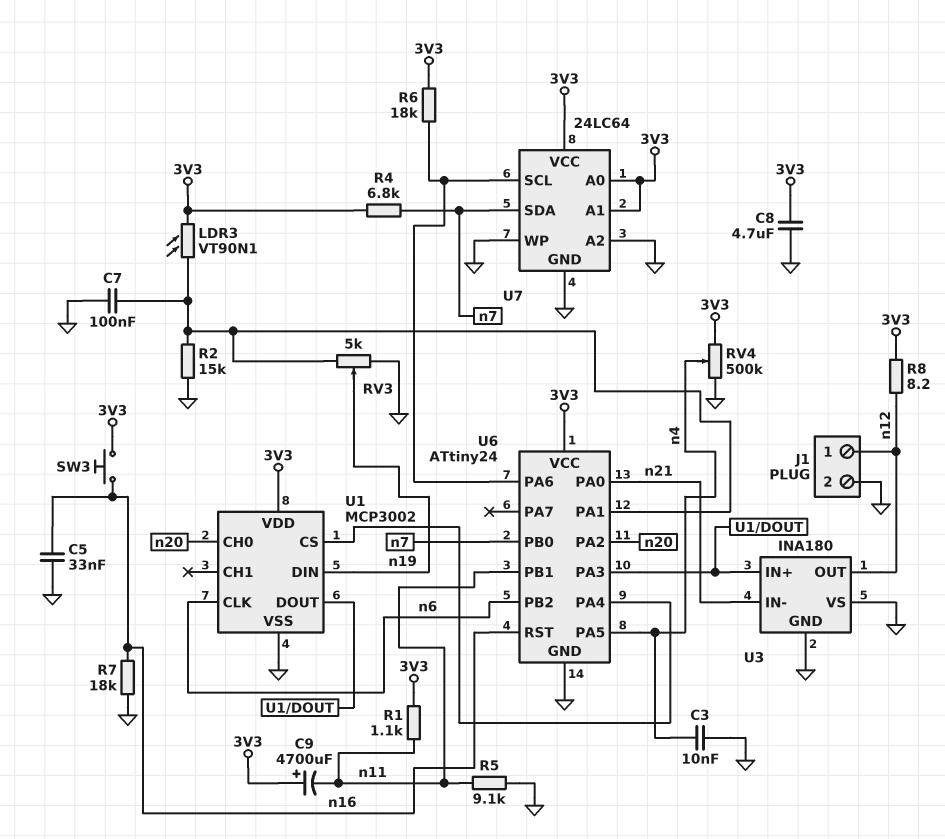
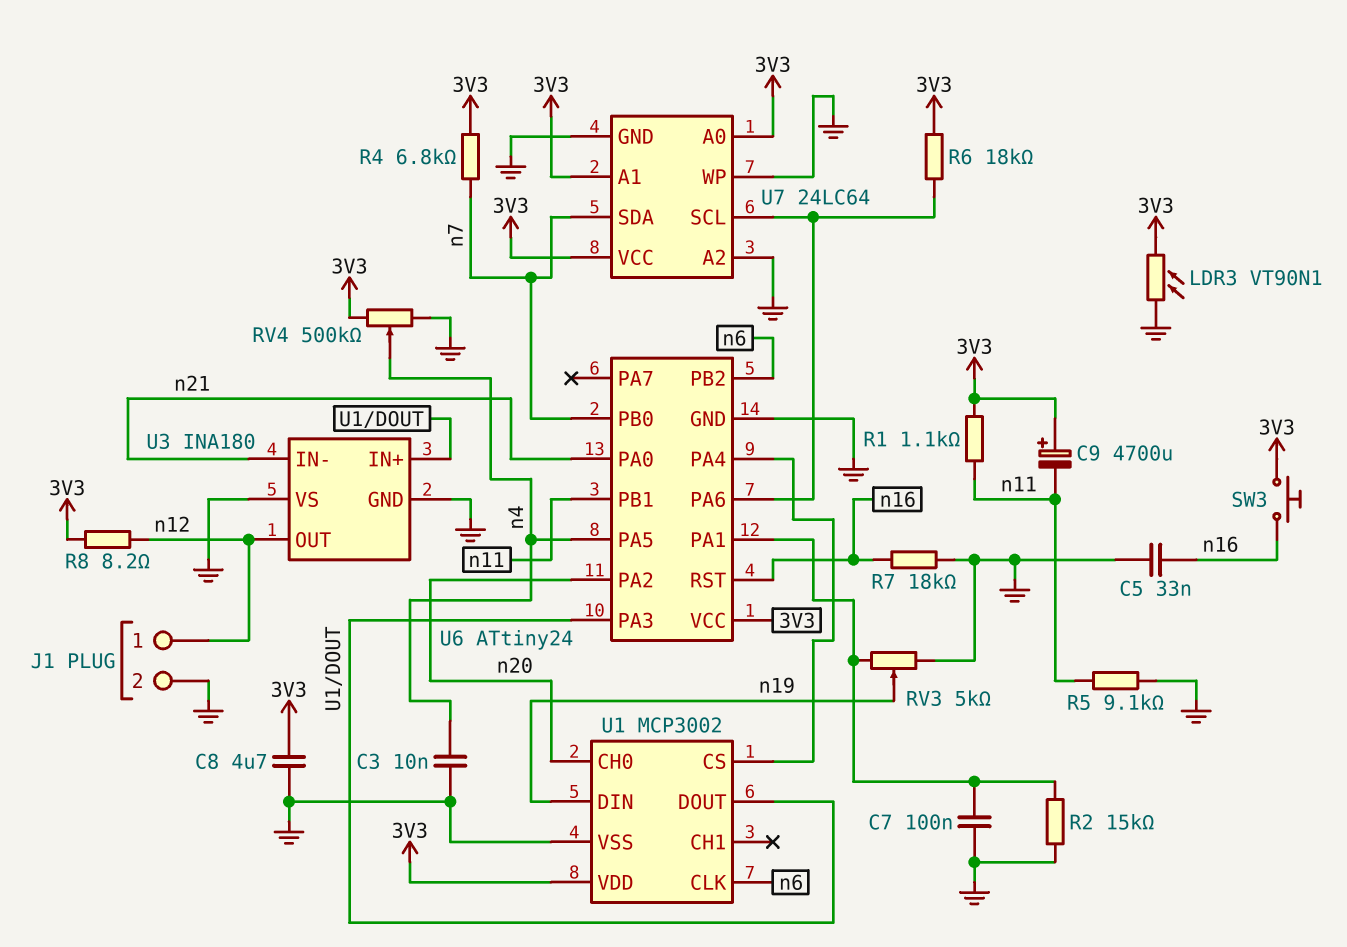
LDR3: VT90N1 (3V3, U6/PA1) -> VT90N1 (3V3, GND)

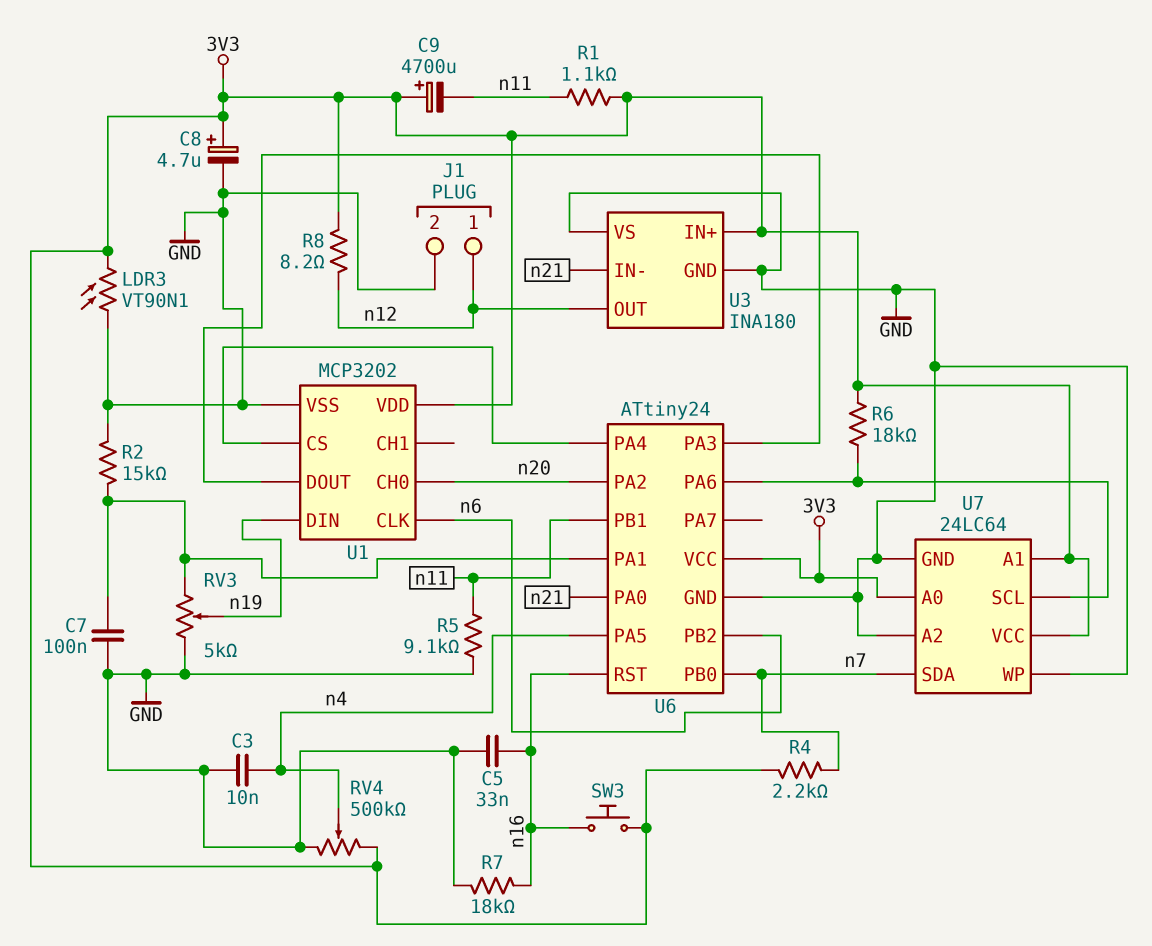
C8: 4.7uF (3V3, GND) -> 4.7uF (plus 3V3, minus GND)
R4: 6.8k (3V3, n7) -> 2.2k (3V3, n7)
U1: MCP3002 -> MCP3202
U3 pin IN+: U1/DOUT -> 3V3

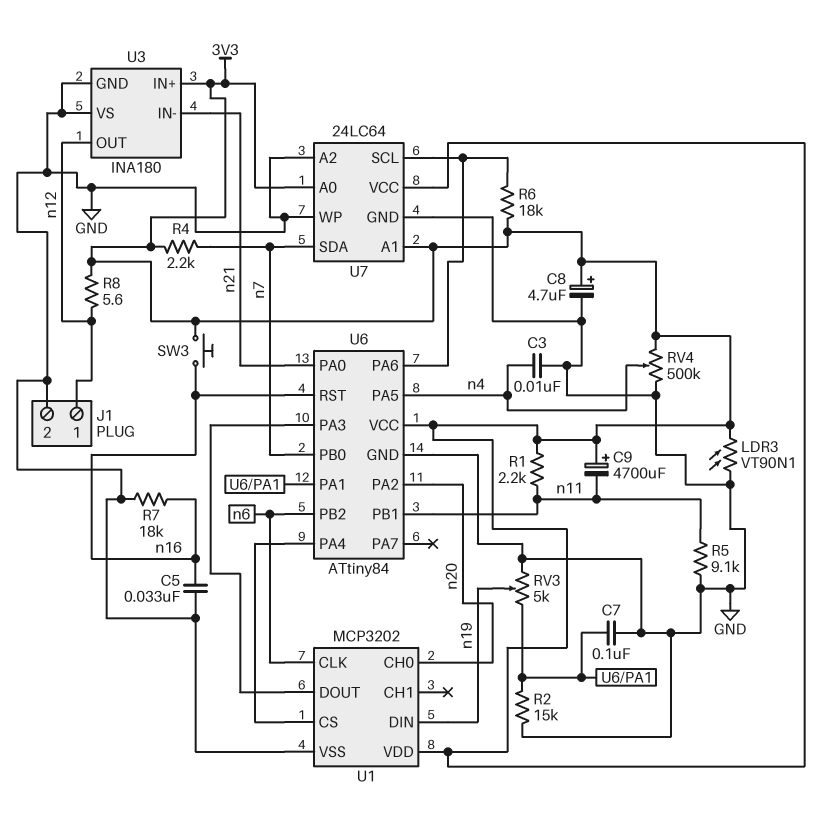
R1: 1.1k (3V3, n11) -> 2.2k (3V3, n11)
R8: 8.2 (3V3, n12) -> 5.6 (3V3, n12)
U6: ATtiny24 -> ATtiny84

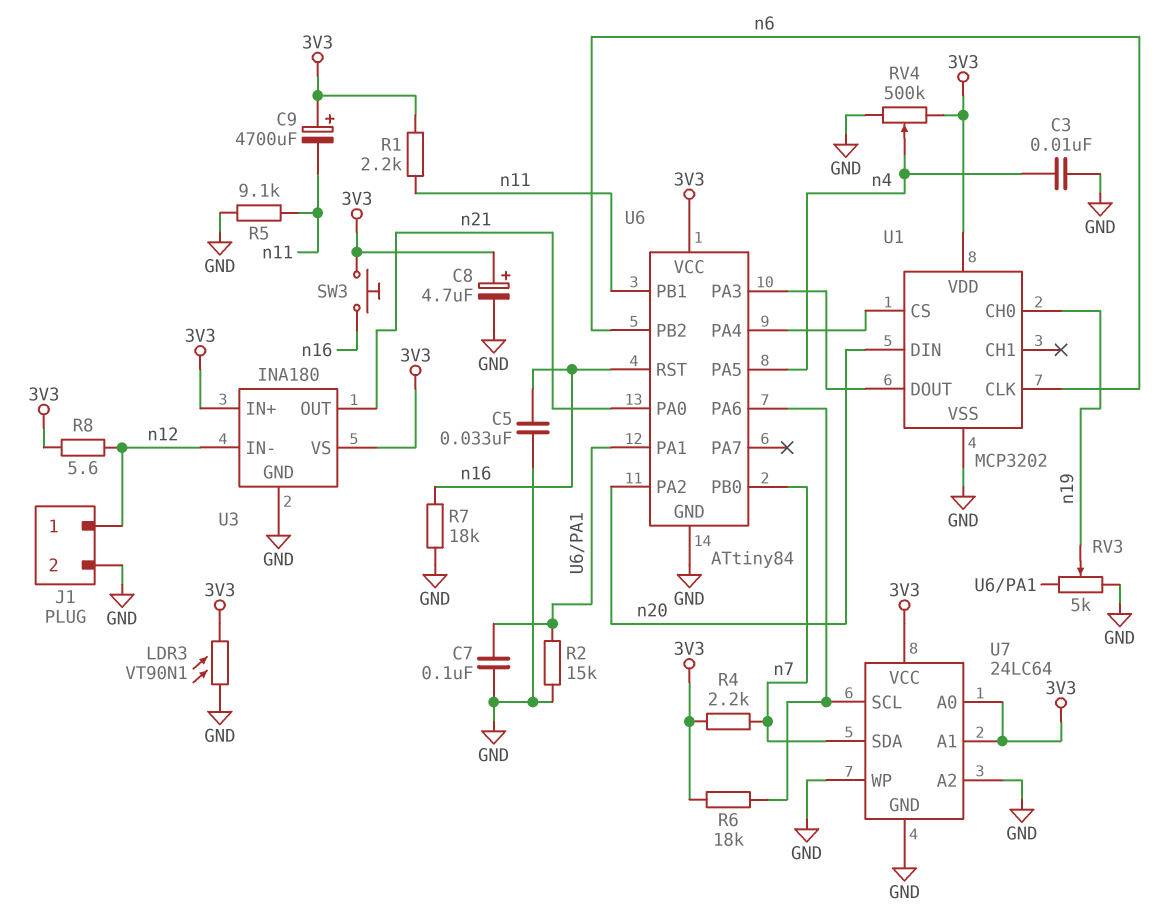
U1 pin CH0: n20 -> n19
U1 pin DIN: n19 -> n20
U3 pin IN-: n21 -> n12
U3 pin OUT: n12 -> n21
U3 pin VS: GND -> 3V3

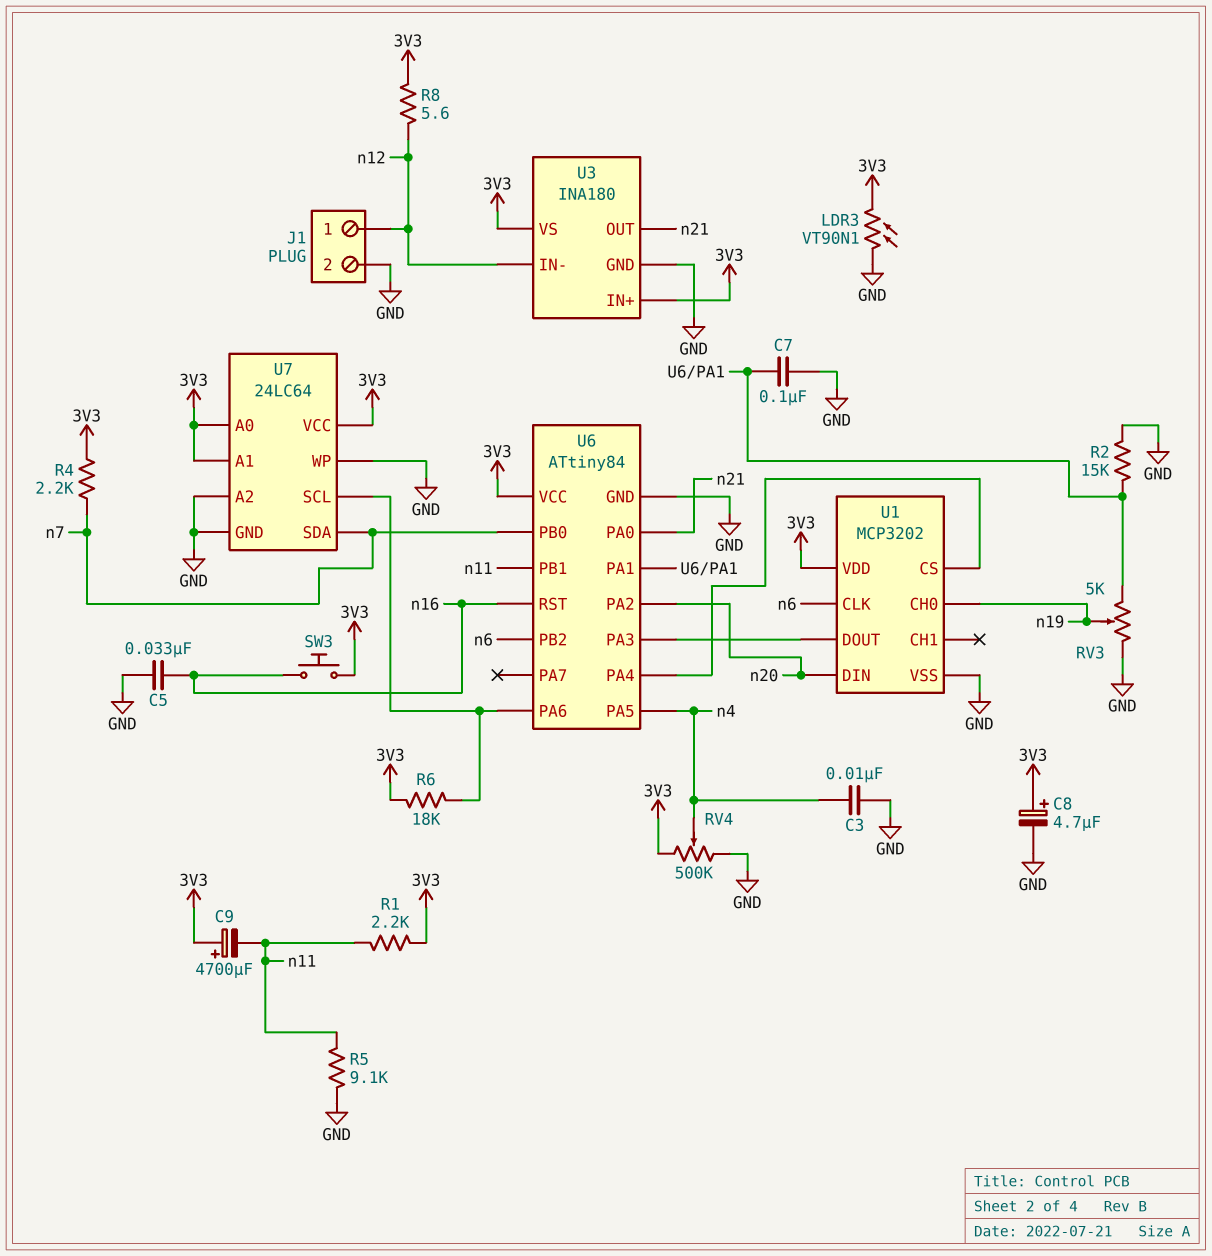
R7: 18k (GND, n16) -> none

